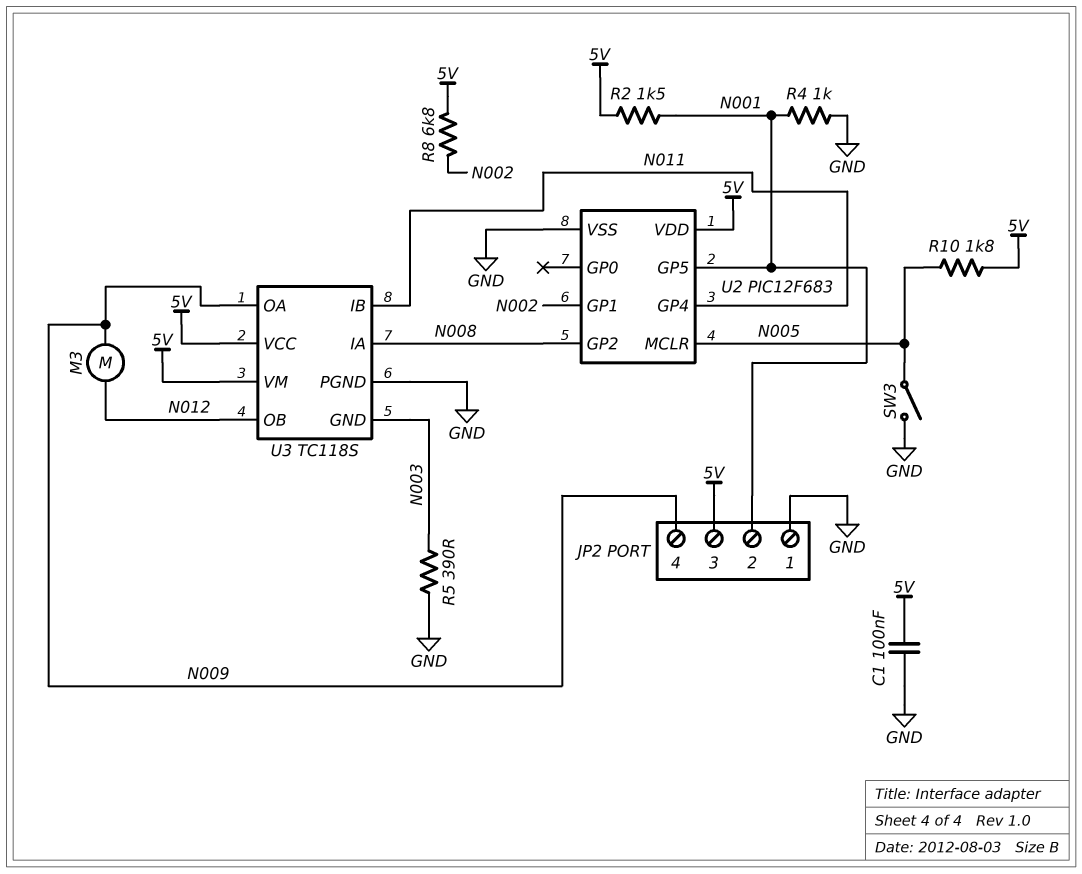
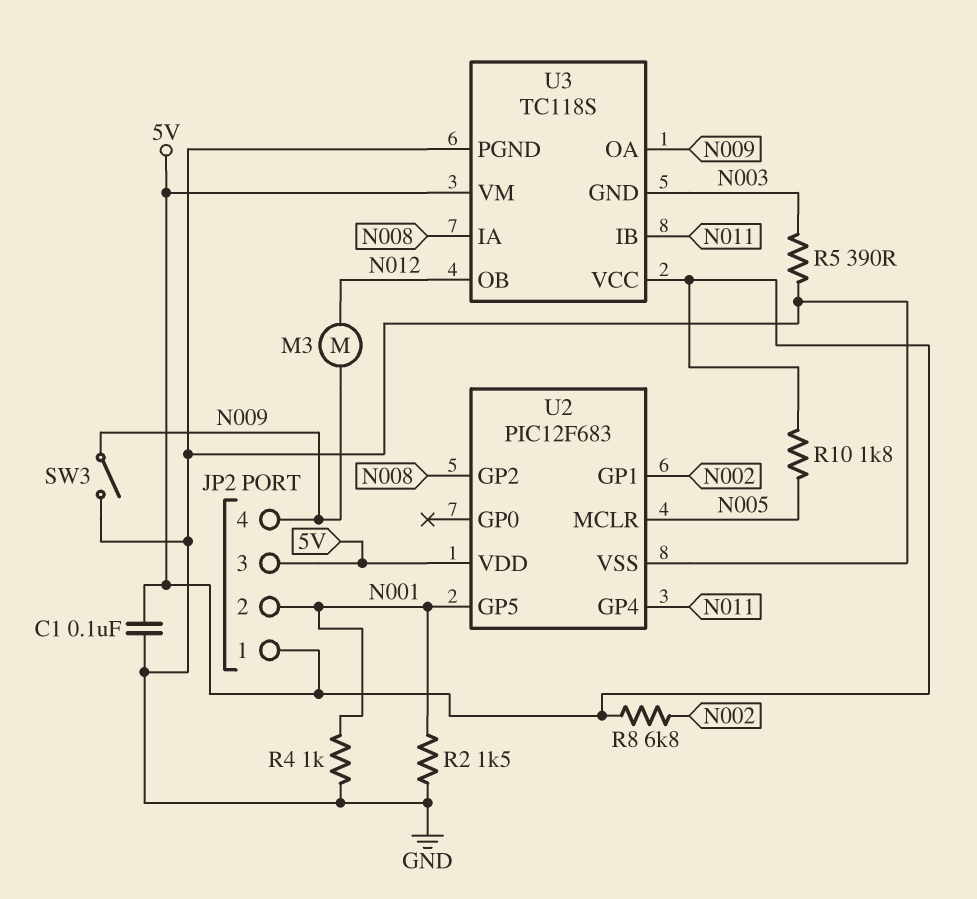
JP2 pin 1: GND -> 5V
R2: 1.5k (5V, N001) -> 1.5k (GND, N001)
SW3: switch (GND, N005) -> switch (GND, N009)

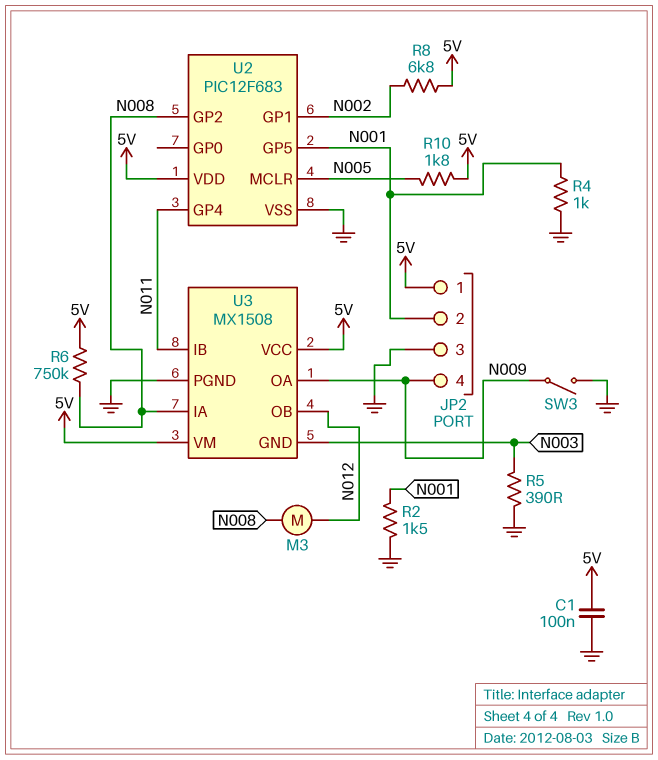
JP2 pin 3: 5V -> GND
M3: motor (N009, N012) -> motor (N008, N012)
R6: none -> 750k (5V, N008)
U3: TC118S -> MX1508

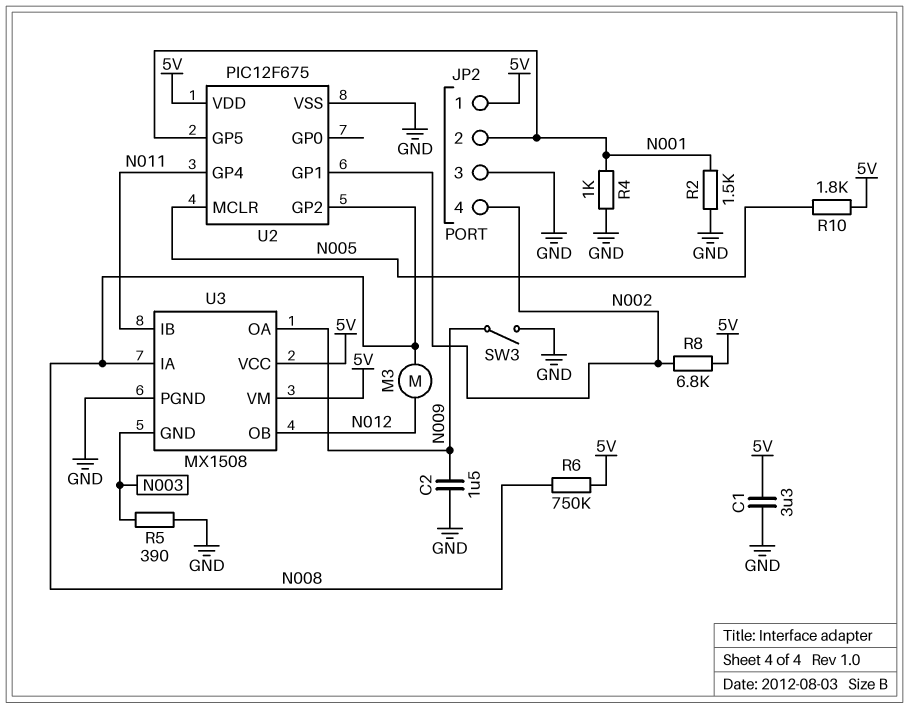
C1: 100nF (5V, GND) -> 3.3uF (5V, GND)
C2: none -> 1.5uF (GND, N009)
JP2 pin 4: N009 -> N002
U2: PIC12F683 -> PIC12F675

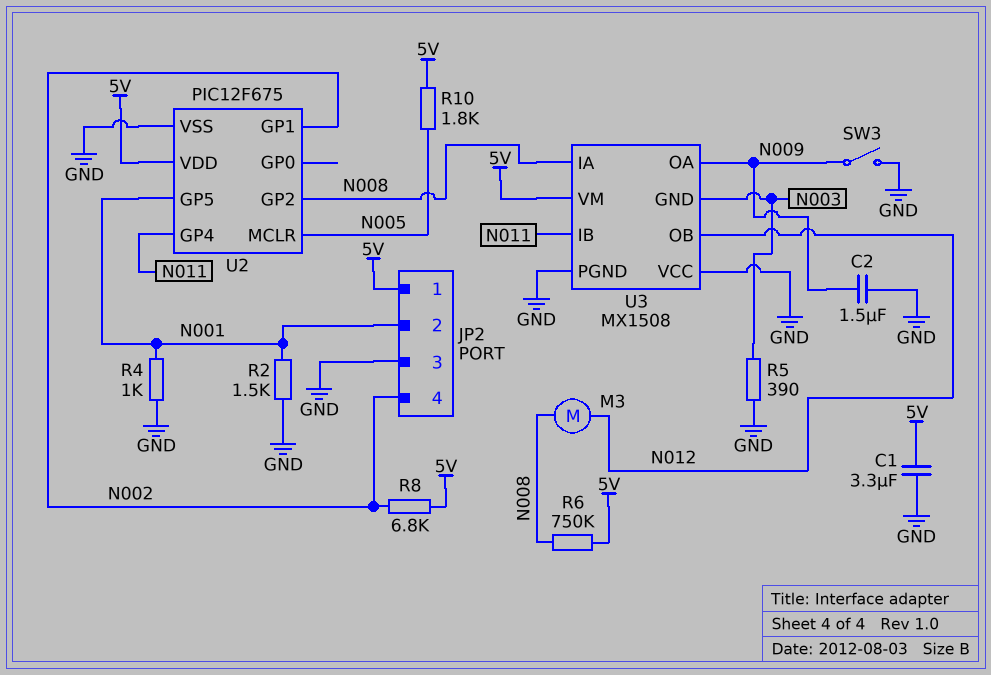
U3 pin VCC: 5V -> GND

